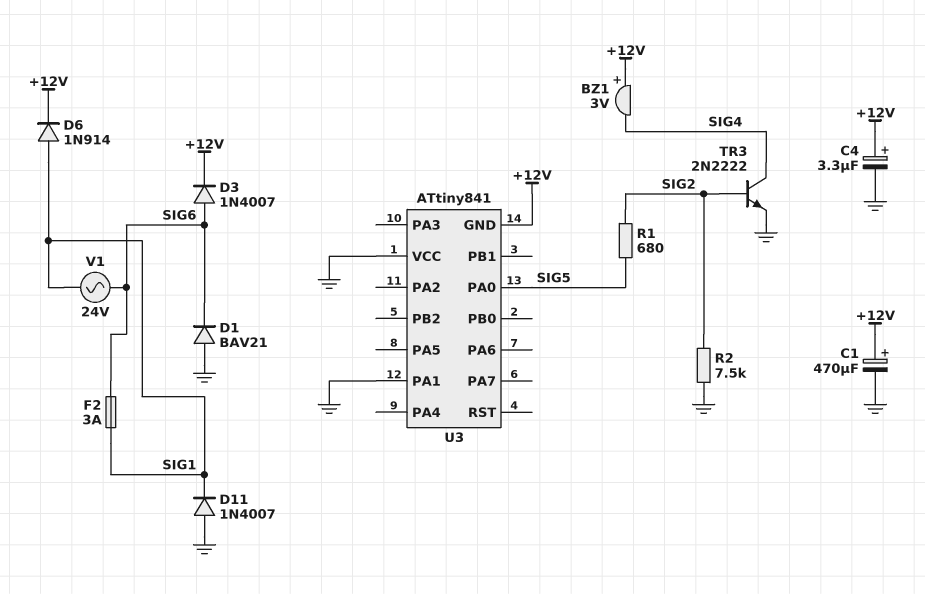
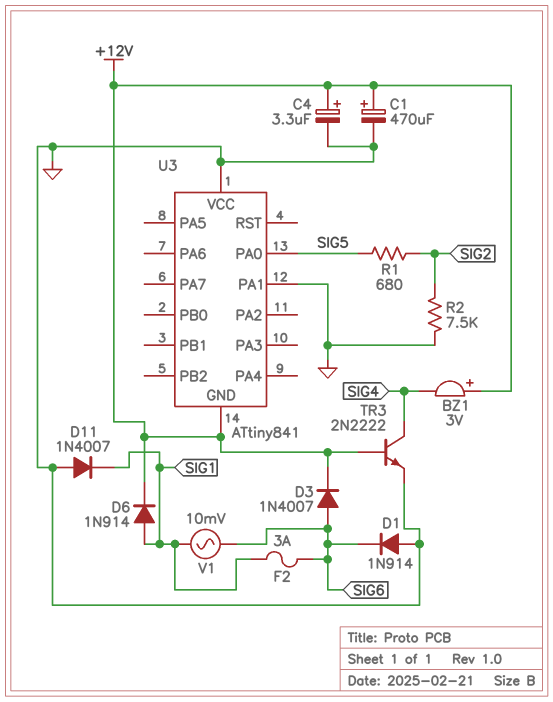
D1: diode BAV21 (A GND, K SIG6) -> diode 1N914 (A GND, K SIG6)
TR3: NPN 2N2222 (B SIG2, C SIG4, E GND) -> NPN 2N2222 (B +12V, C SIG4, E GND)
V1: AC 24V (SIG1, SIG6) -> AC 10mV (SIG1, SIG6)

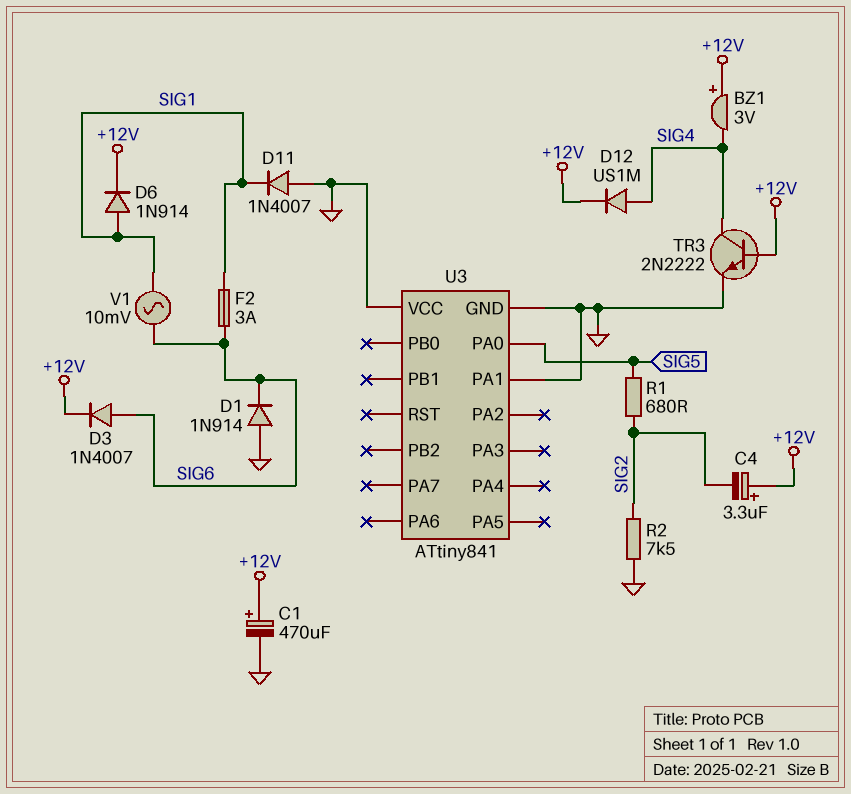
C4: 3.3uF (plus +12V, minus GND) -> 3.3uF (plus +12V, minus SIG2)
D12: none -> diode US1M (A SIG4, K +12V)
U3 pin GND: +12V -> GND

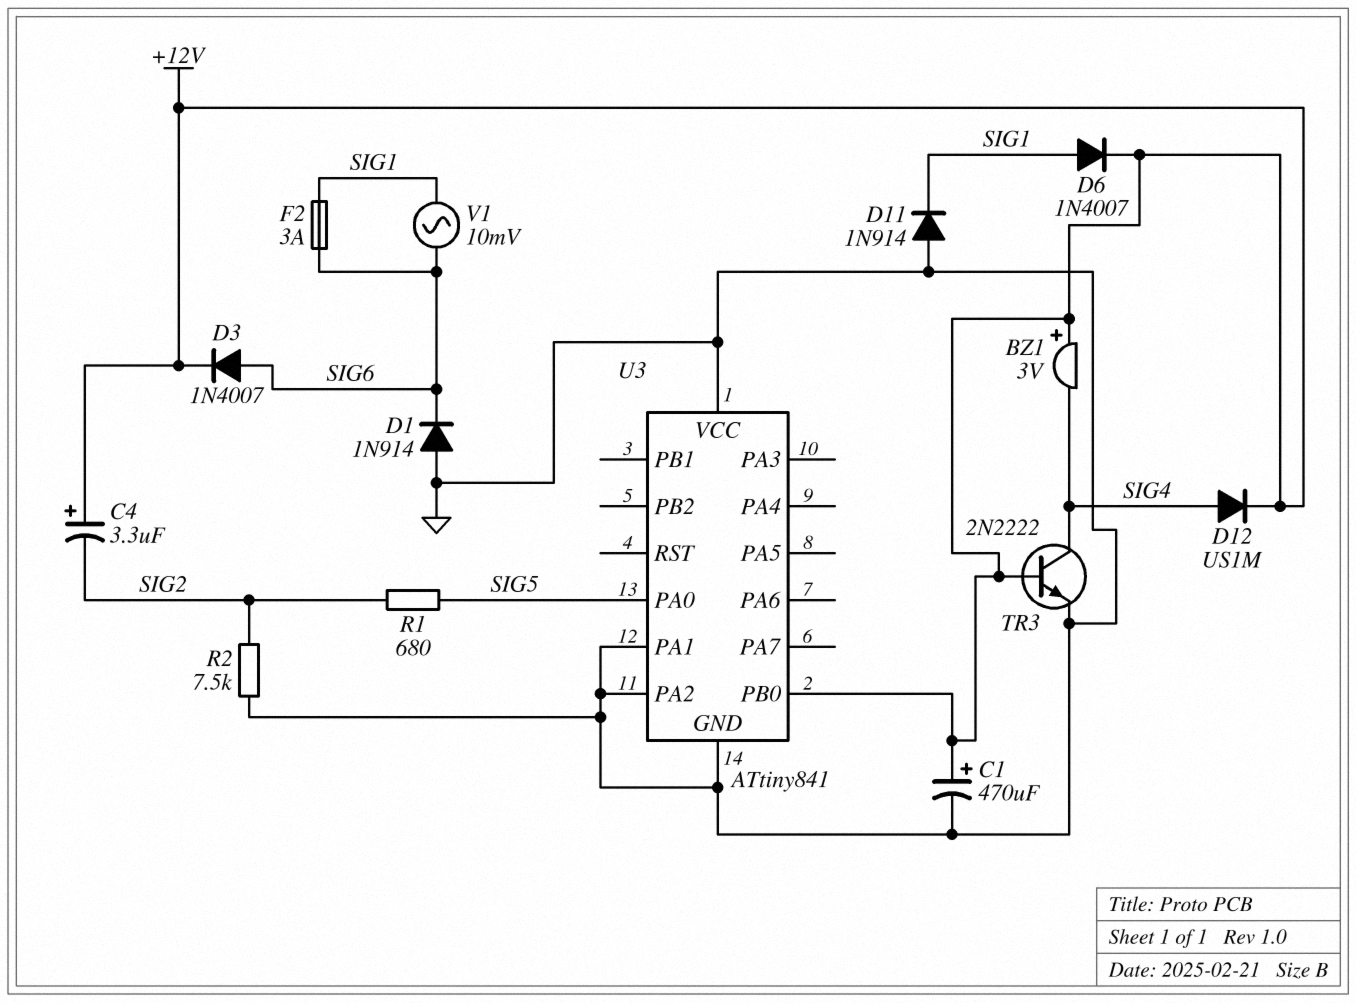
D6: diode 1N914 (A SIG1, K +12V) -> diode 1N4007 (A SIG1, K +12V)
D11: diode 1N4007 (A GND, K SIG1) -> diode 1N914 (A GND, K SIG1)
U3 pin PA2: none -> GND
U3 pin PB0: none -> +12V

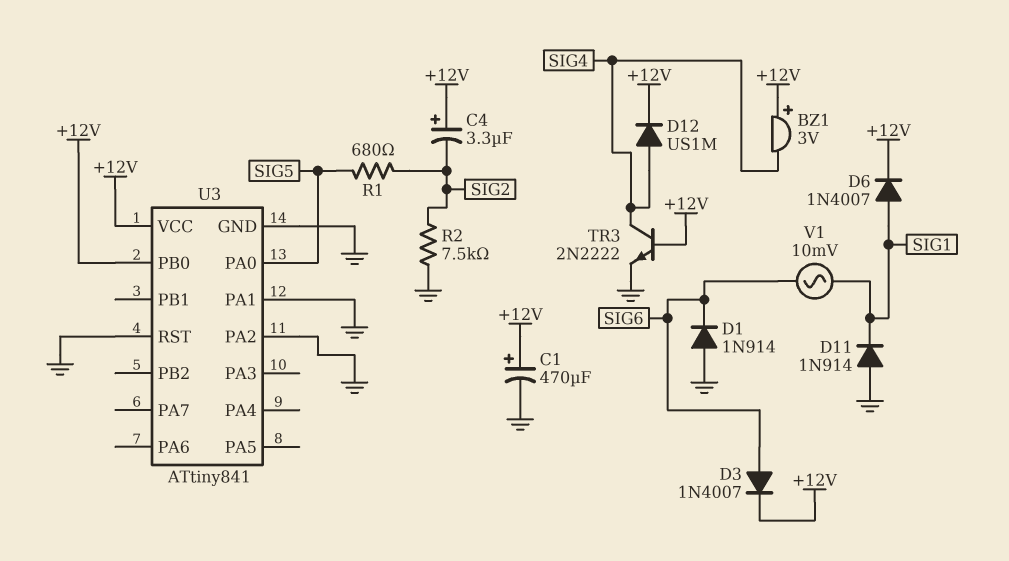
F2: 3A (SIG1, SIG6) -> none
U3 pin RST: none -> GND
U3 pin VCC: GND -> +12V

